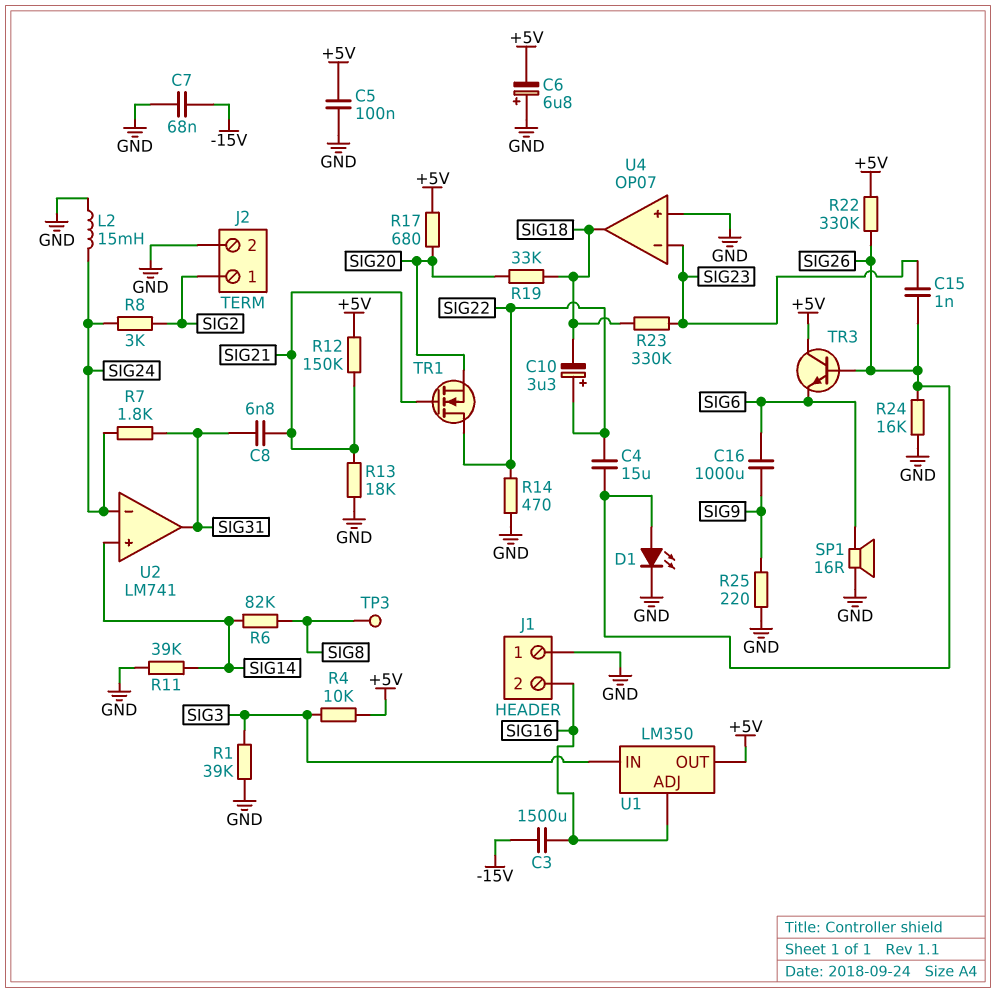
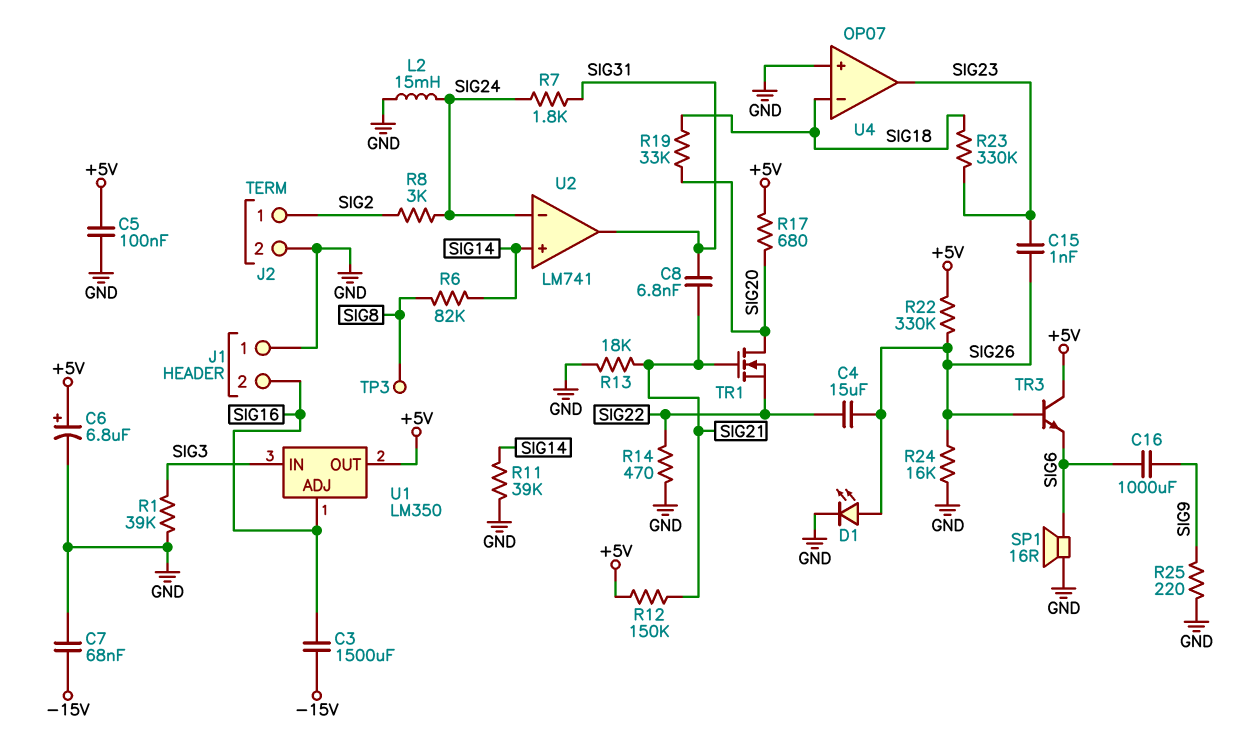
C6: 6.8uF (plus GND, minus +5V) -> 6.8uF (plus +5V, minus GND)
C10: 3.3uF (plus SIG22, minus SIG18) -> none
R4: 10k (+5V, SIG3) -> none
TR1: NMOS (G SIG21, D SIG22, S SIG20) -> NMOS (G SIG21, D SIG20, S SIG22)
U4 pin in-: SIG23 -> SIG18
U4 pin out: SIG18 -> SIG23

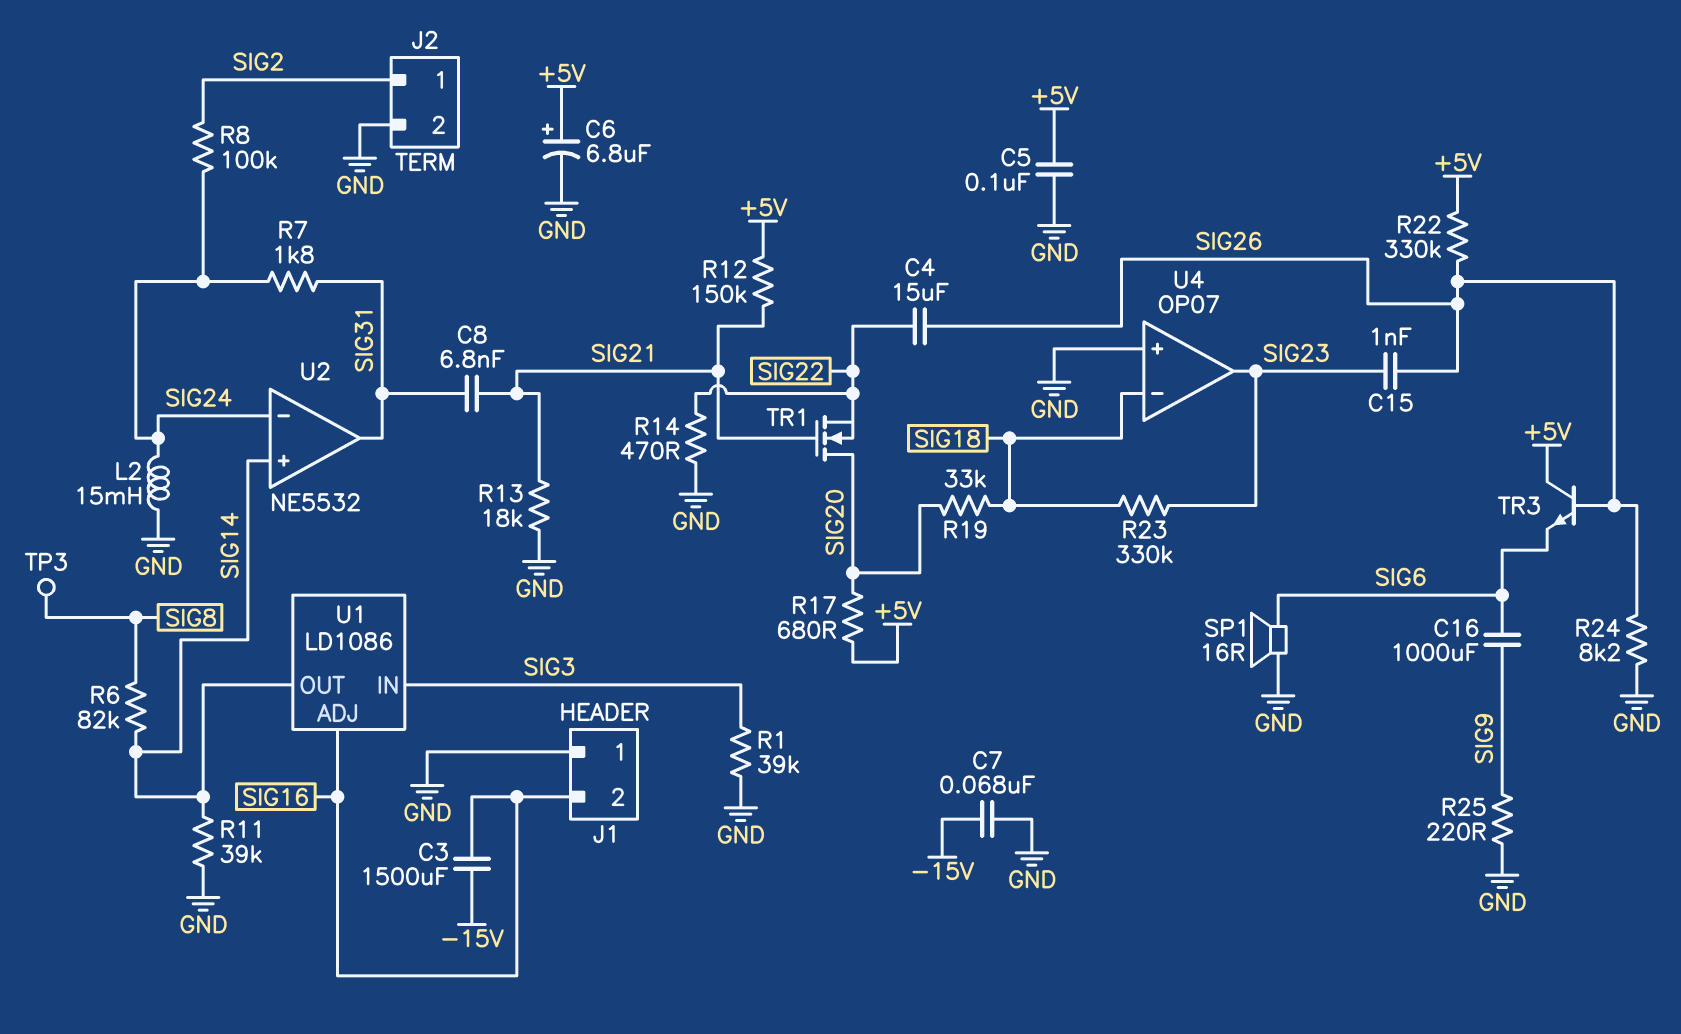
D1: LED (A SIG26, K GND) -> none
R8: 3k (SIG2, SIG24) -> 100k (SIG2, SIG24)
R24: 16k (GND, SIG26) -> 8.2k (GND, SIG26)
U1: LM350 -> LD1086
U1 pin OUT: +5V -> SIG14
U2: LM741 -> NE5532

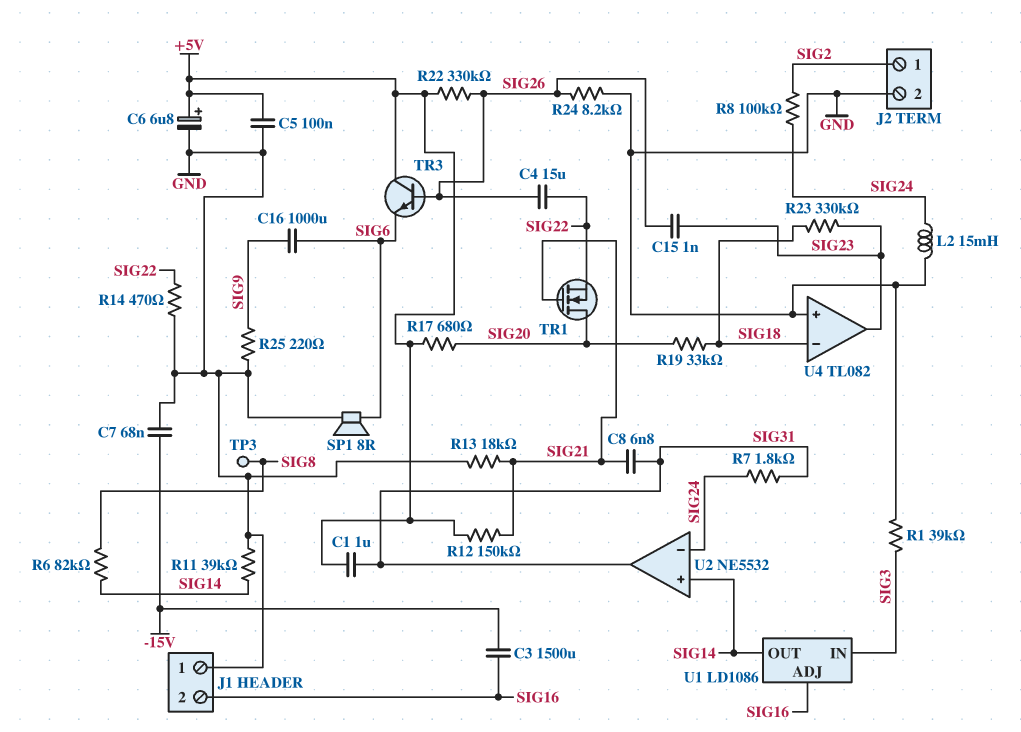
C1: none -> 1uF (+5V, SIG31)
SP1: speaker 16R (GND, SIG6) -> speaker 8R (GND, SIG6)
U4: OP07 -> TL082

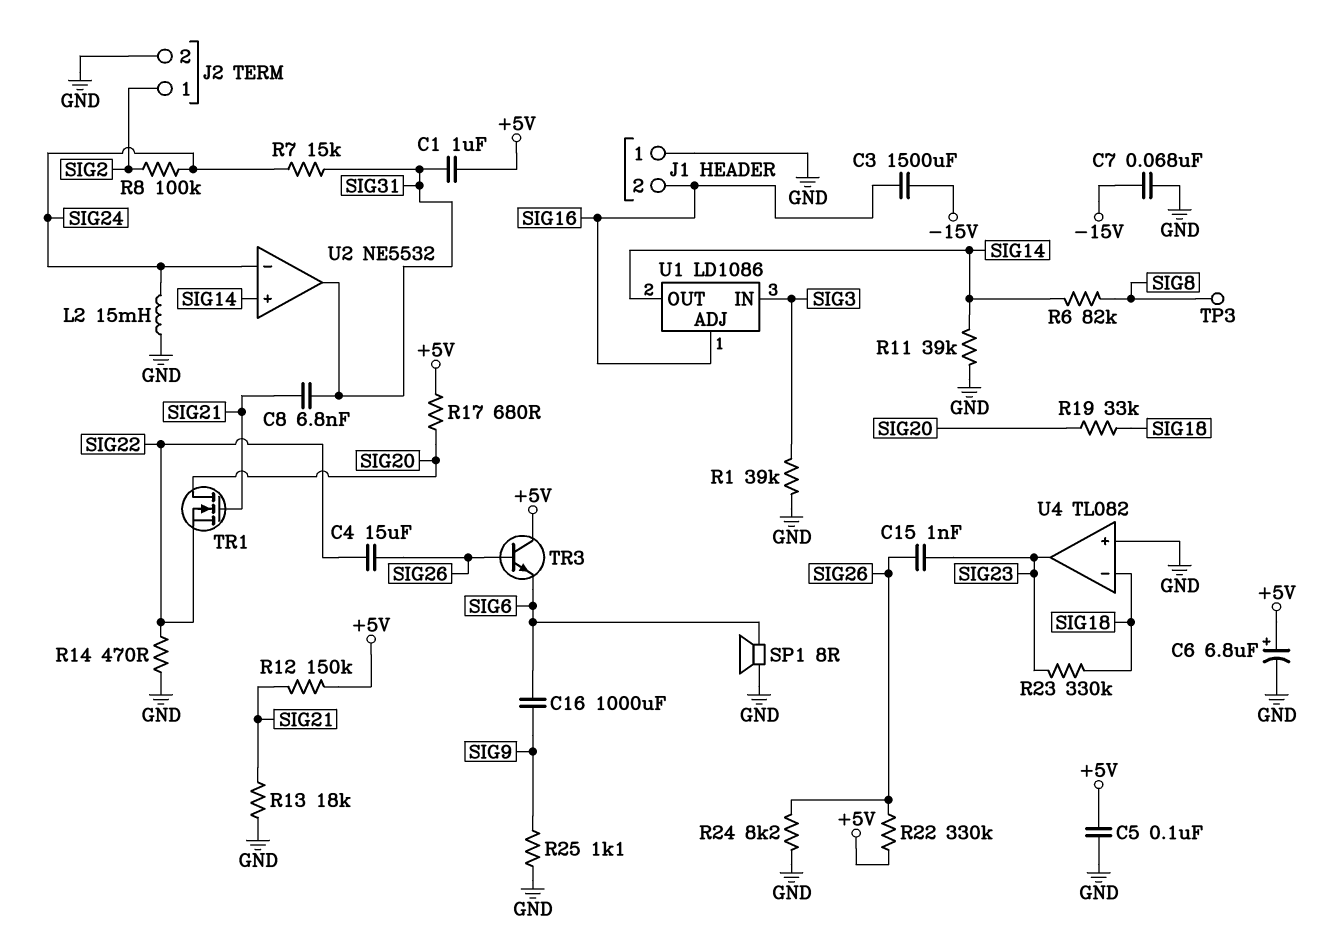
R7: 1.8k (SIG24, SIG31) -> 15k (SIG24, SIG31)
R25: 220 (GND, SIG9) -> 1.1k (GND, SIG9)

